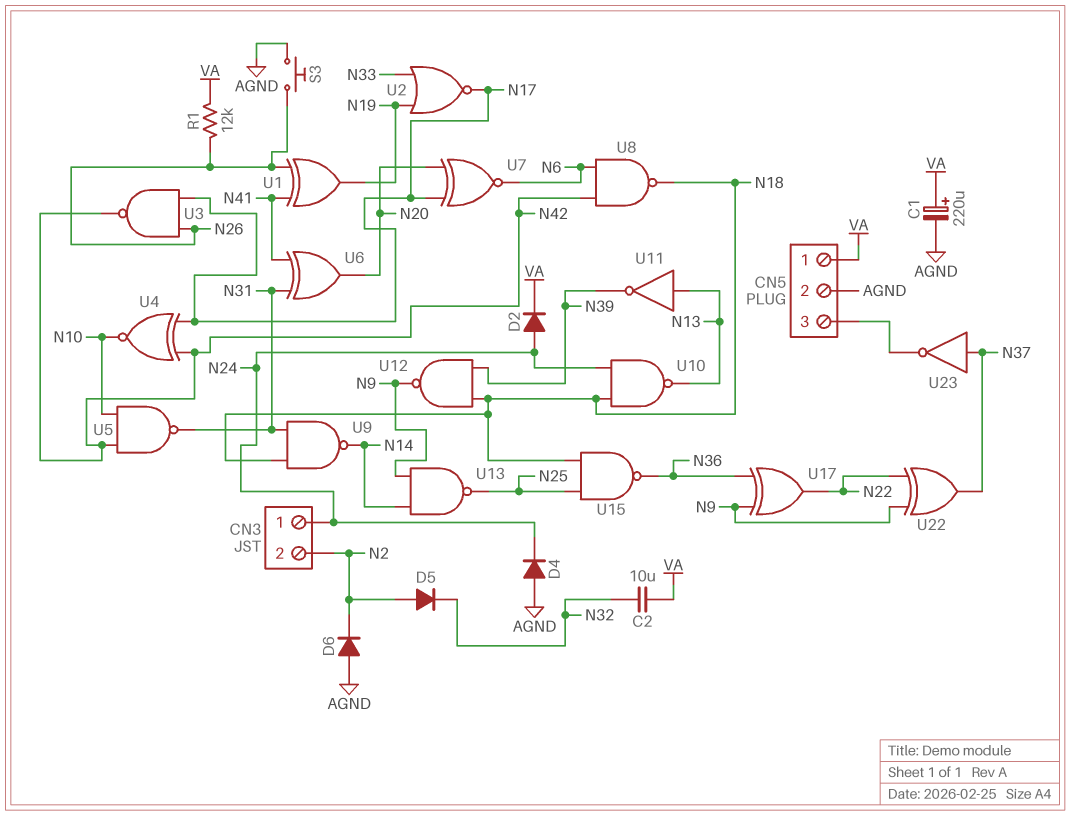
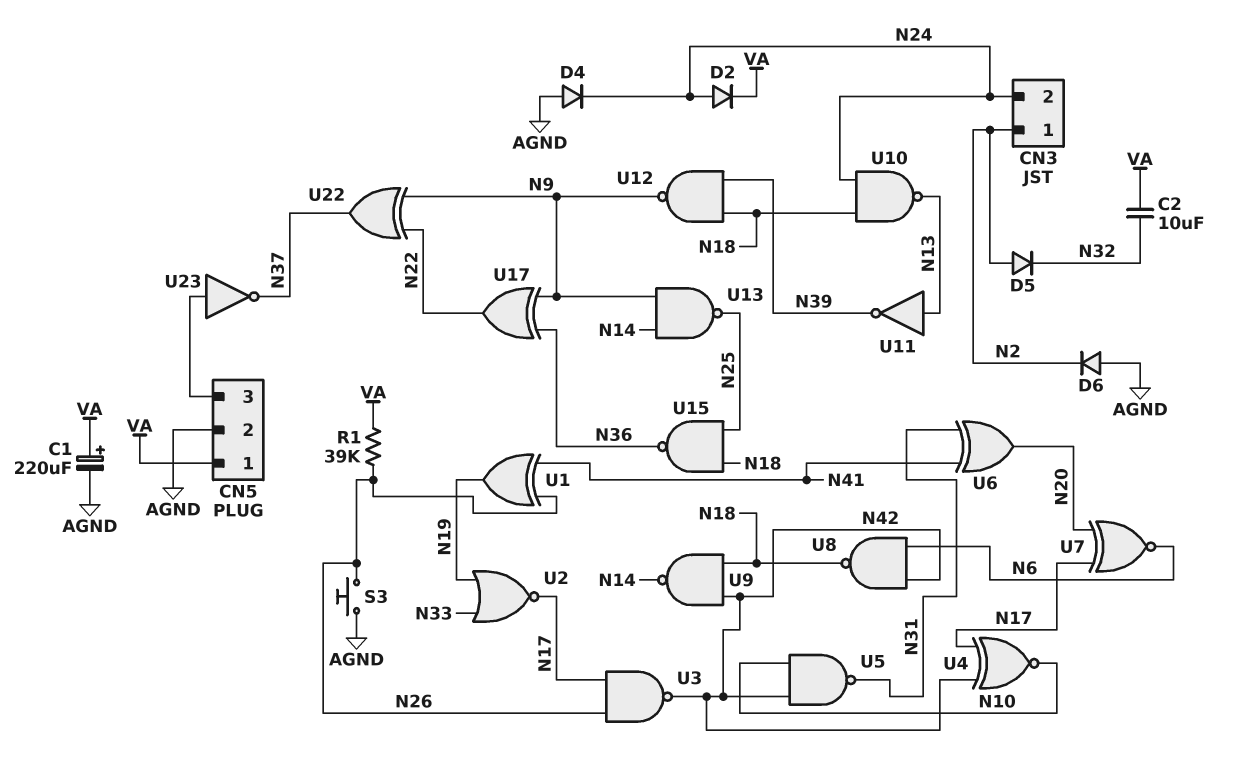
CN3 pin 1: N24 -> N2
CN3 pin 2: N2 -> N24
R1: 12k (N26, VA) -> 39k (N26, VA)
U9: NAND (in N18, in N31, out N14) -> NAND (in N18, in N42, out N14)
U23: NOT (in N37, out CN5/3) -> NOT (in CN5/3, out N37)

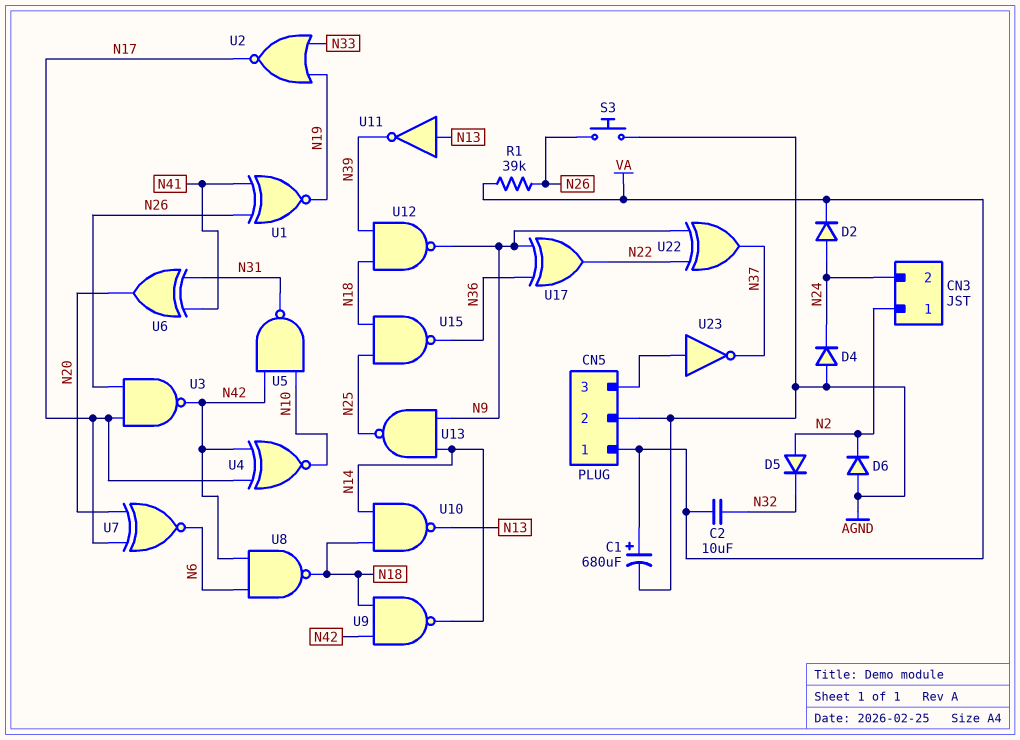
C1: 220uF (plus VA, minus AGND) -> 680uF (plus VA, minus AGND)
U1: XOR (in N26, in N41, out N19) -> XNOR (in N26, in N41, out N19)
U10: NAND (in N18, in N24, out N13) -> NAND (in N14, in N18, out N13)

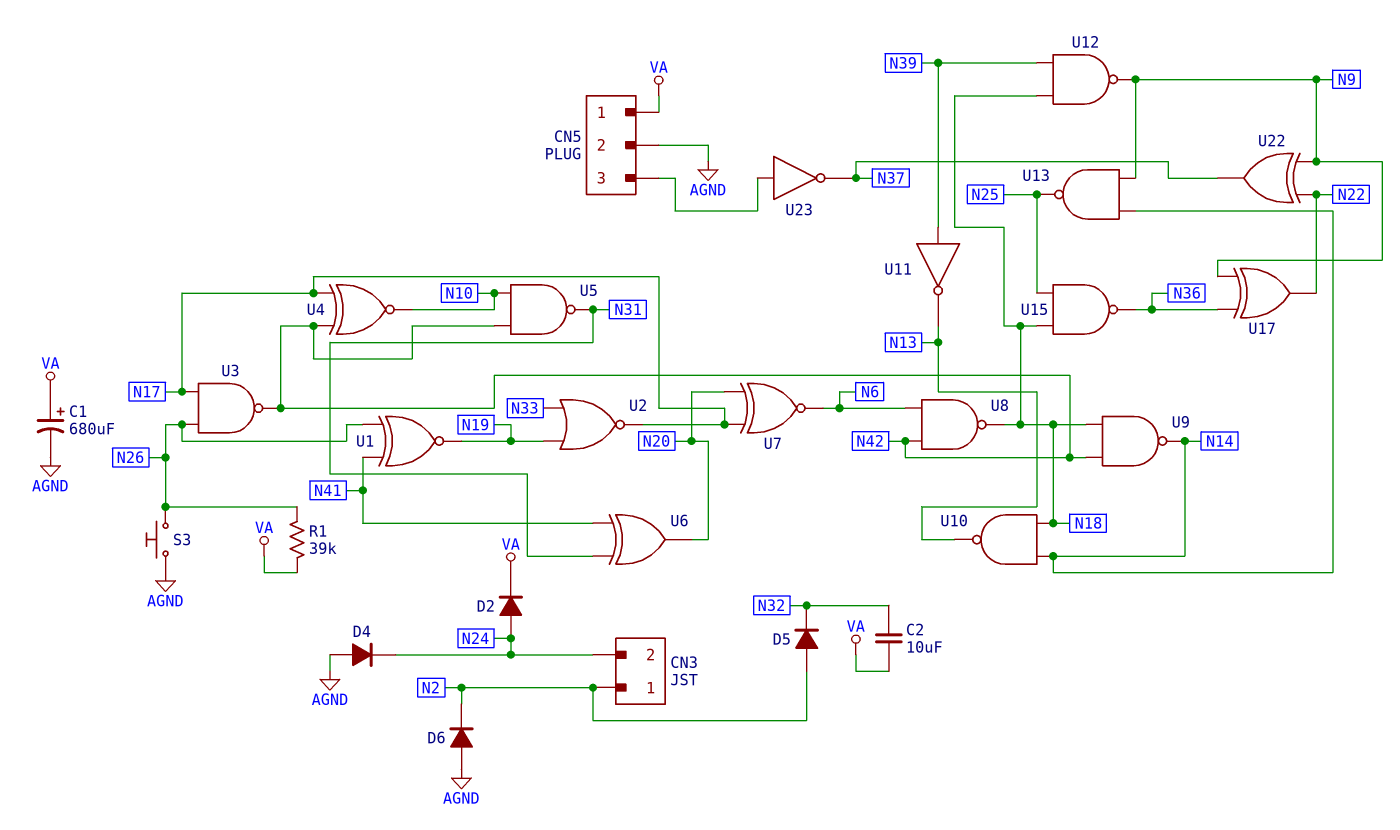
U11: NOT (in N13, out N39) -> NOT (in N39, out N13)

